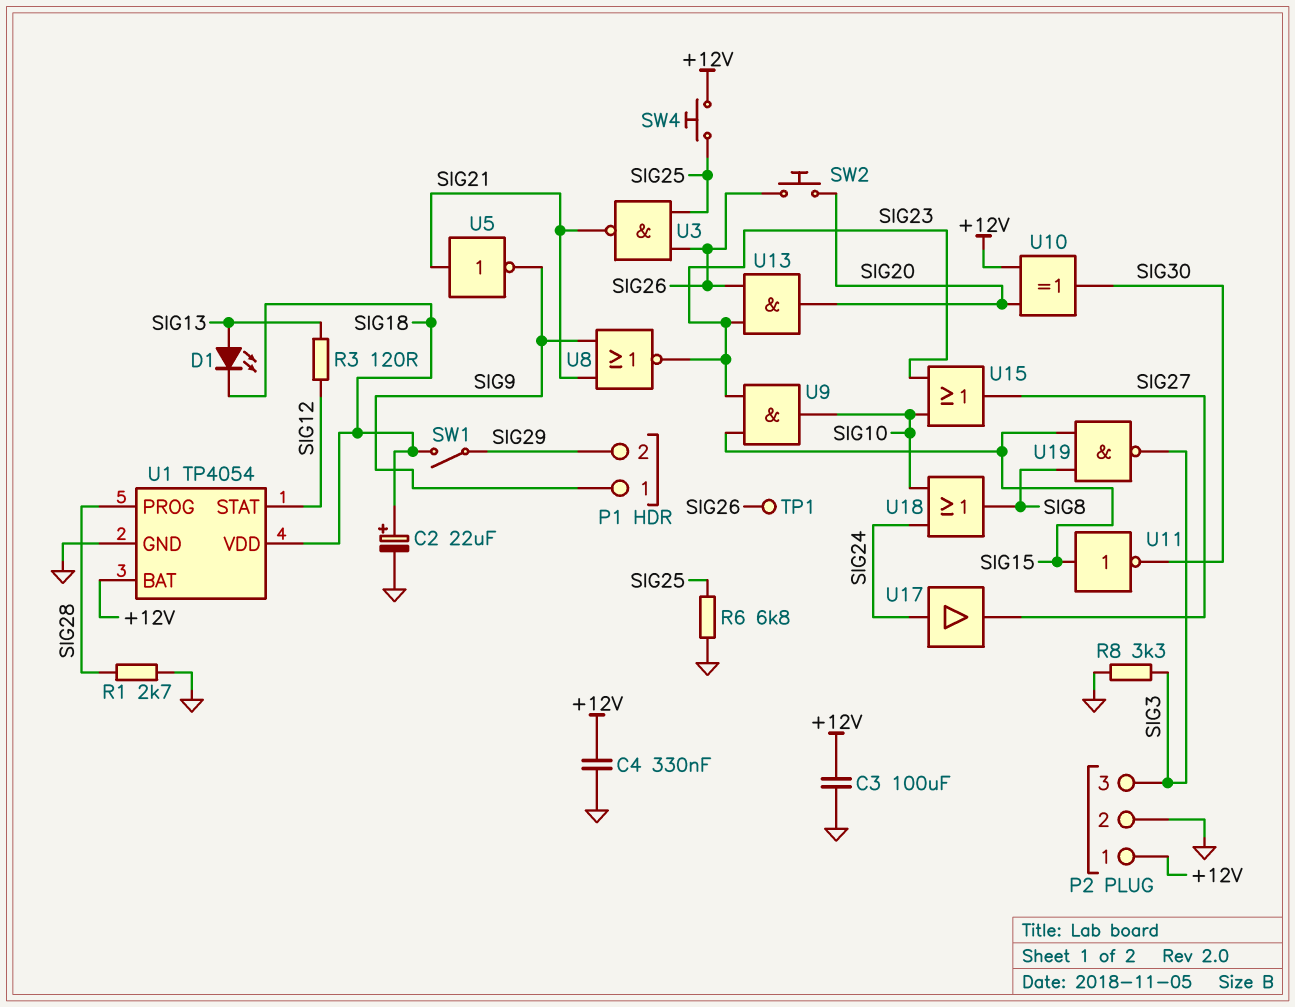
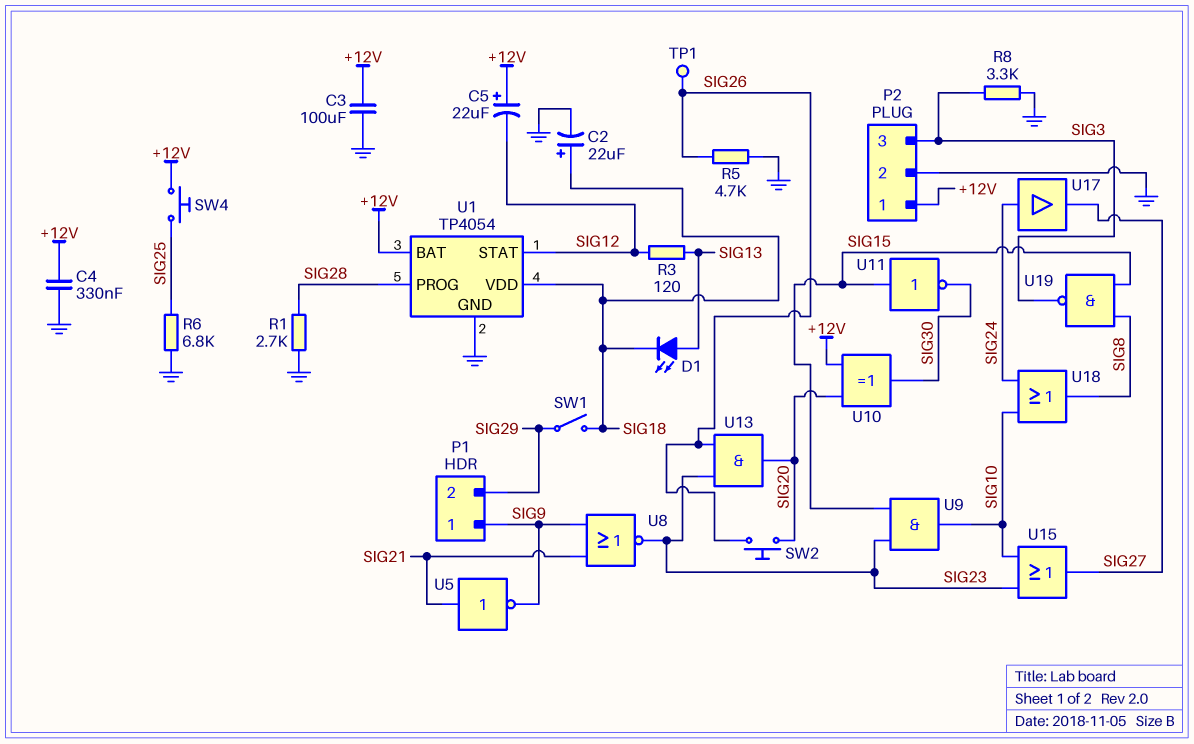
C5: none -> 22uF (plus +12V, minus SIG12)
R5: none -> 4.7k (GND, SIG26)
U3: NAND (in SIG25, in SIG26, out SIG21) -> none

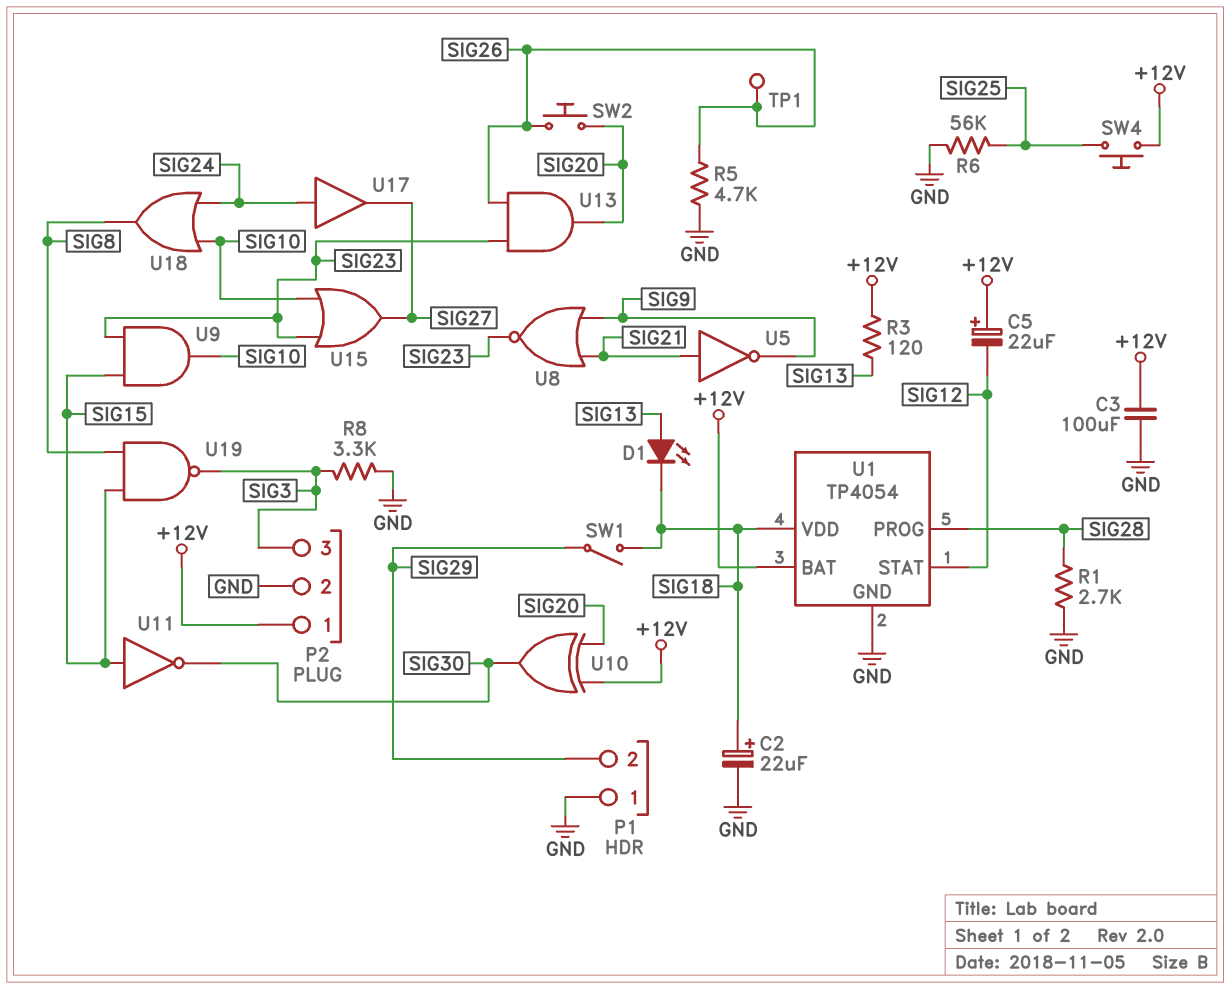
C4: 330nF (+12V, GND) -> none
P1 pin 1: SIG9 -> GND
R3: 120 (SIG12, SIG13) -> 120 (+12V, SIG13)
R6: 6.8k (GND, SIG25) -> 56k (GND, SIG25)

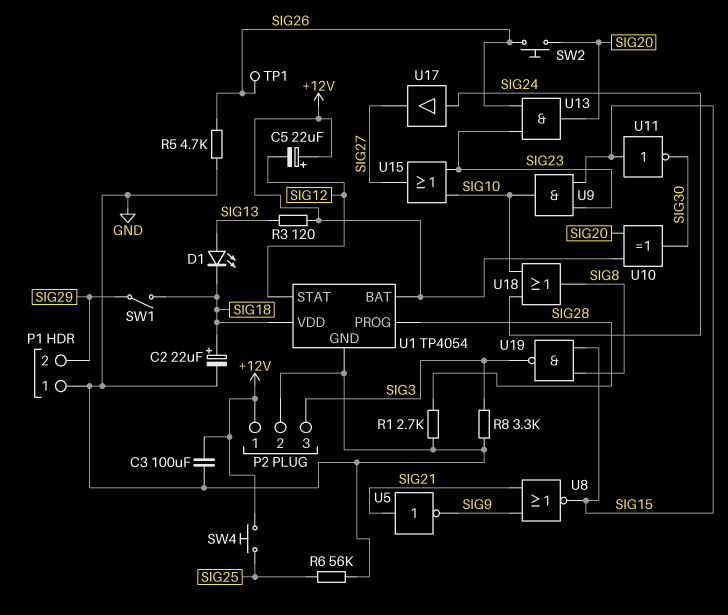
U8: NOR (in SIG9, in SIG21, out SIG23) -> NOR (in SIG9, in SIG21, out SIG15)

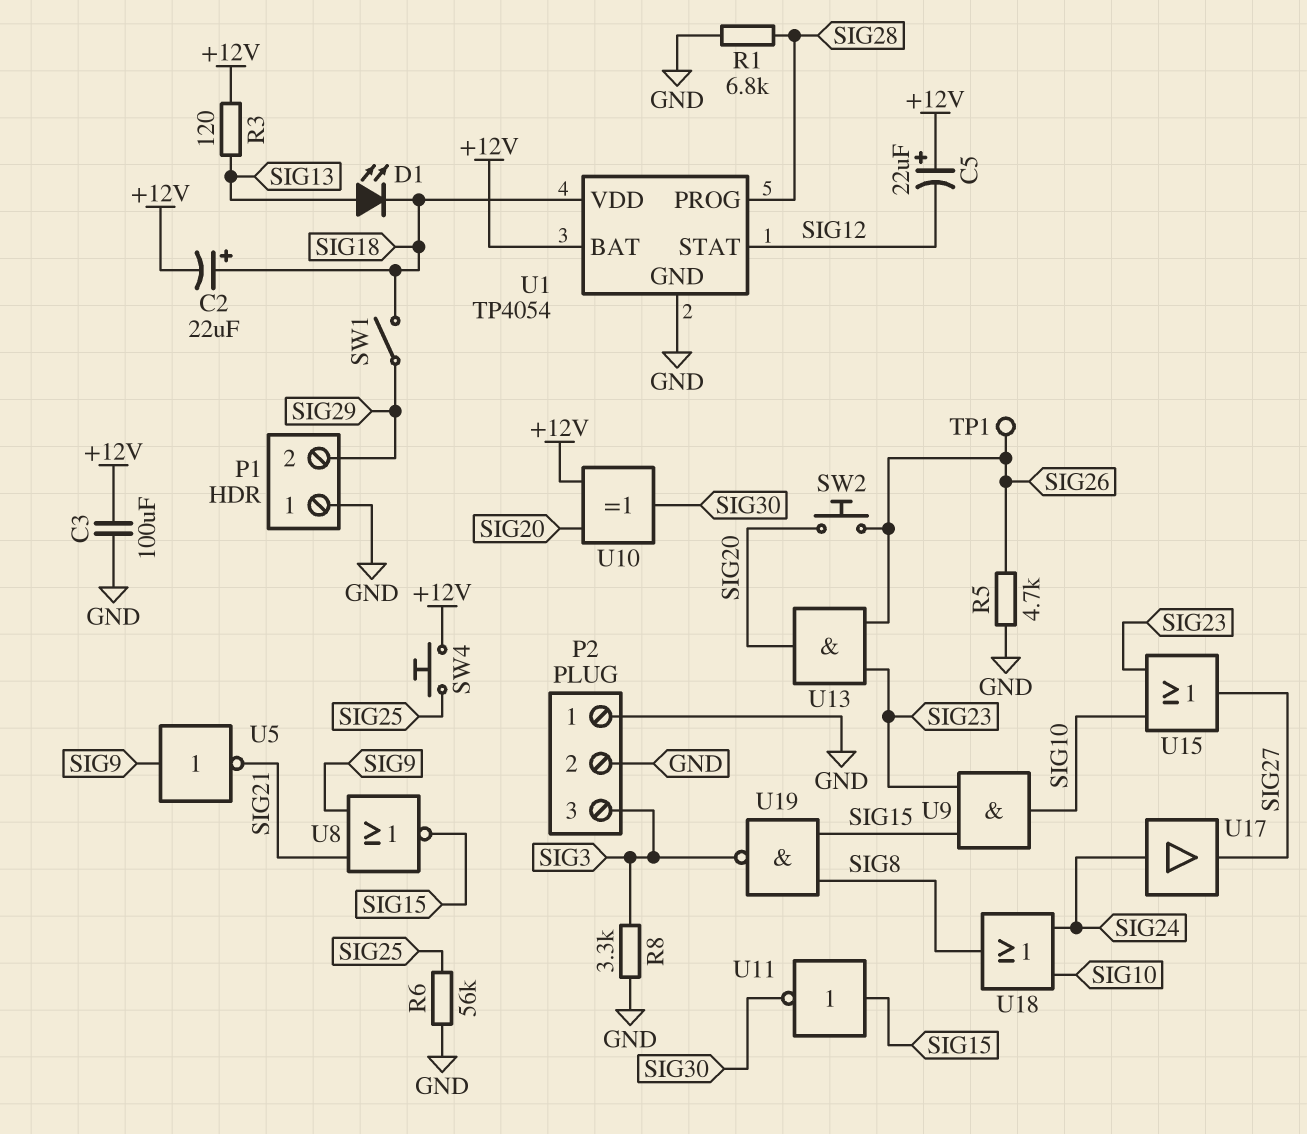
C2: 22uF (plus SIG18, minus GND) -> 22uF (plus SIG18, minus +12V)
P2 pin 1: +12V -> GND
R1: 2.7k (GND, SIG28) -> 6.8k (GND, SIG28)
U5: NOT (in SIG21, out SIG9) -> NOT (in SIG9, out SIG21)

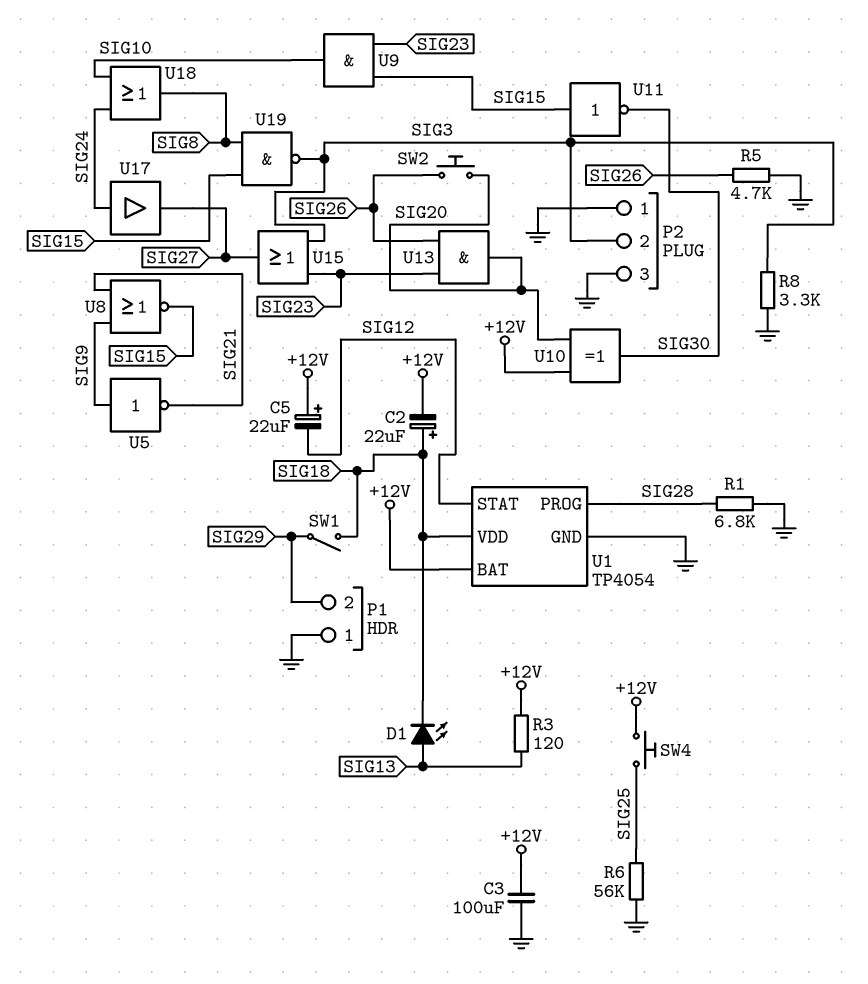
P2 pin 2: GND -> SIG3
P2 pin 3: SIG3 -> GND
TP1: test point (SIG26) -> none
U15: OR (in SIG10, in SIG23, out SIG27) -> OR (in SIG3, in SIG23, out SIG27)

